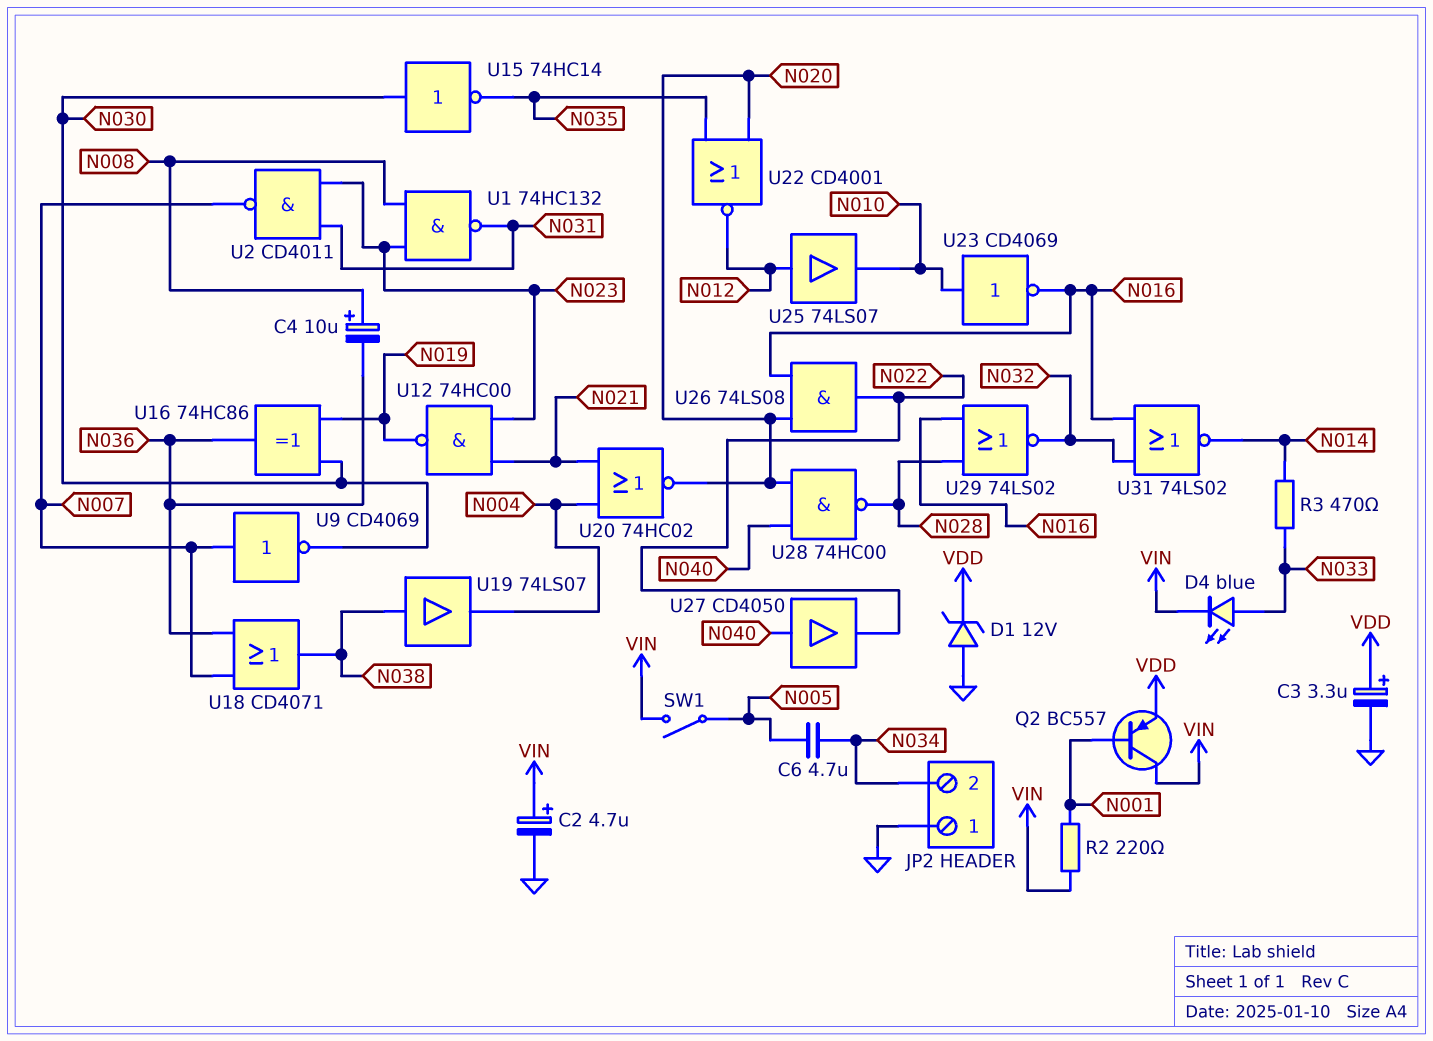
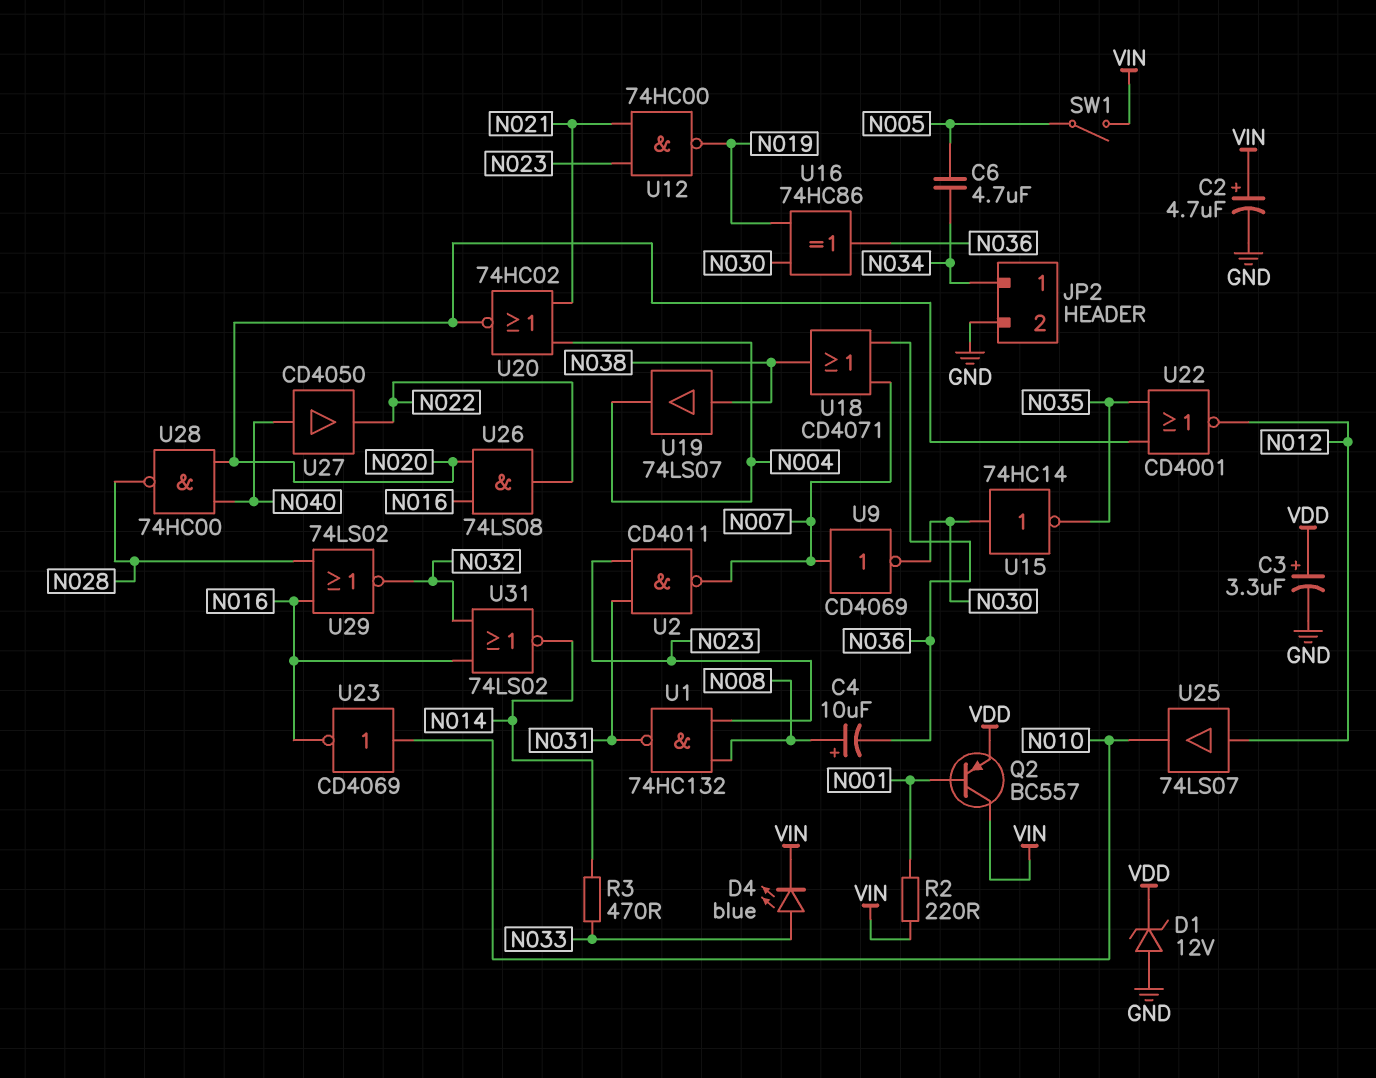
JP2 pin 1: GND -> N034
JP2 pin 2: N034 -> GND

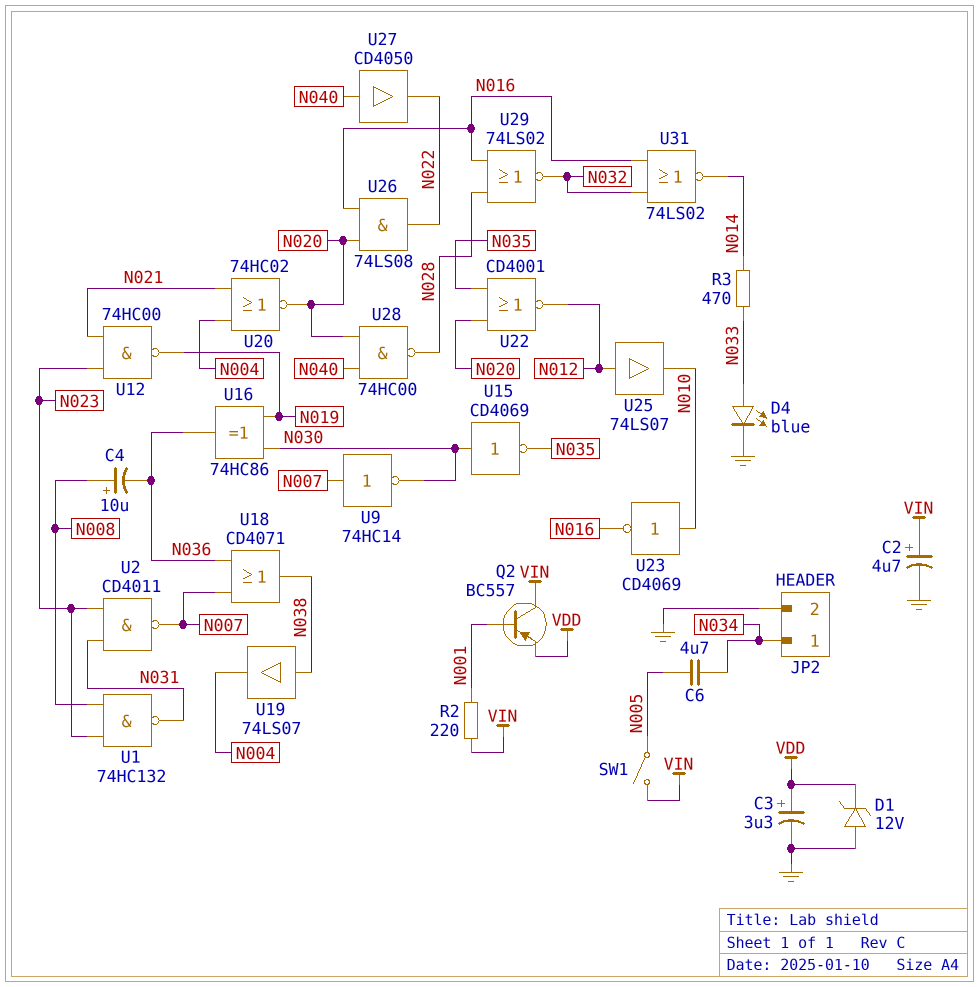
D4: LED blue (A N033, K VIN) -> LED blue (A N033, K GND)
U9: NOT CD4069 (in N007, out N030) -> NOT 74HC14 (in N007, out N030)
U15: NOT 74HC14 (in N030, out N035) -> NOT CD4069 (in N030, out N035)

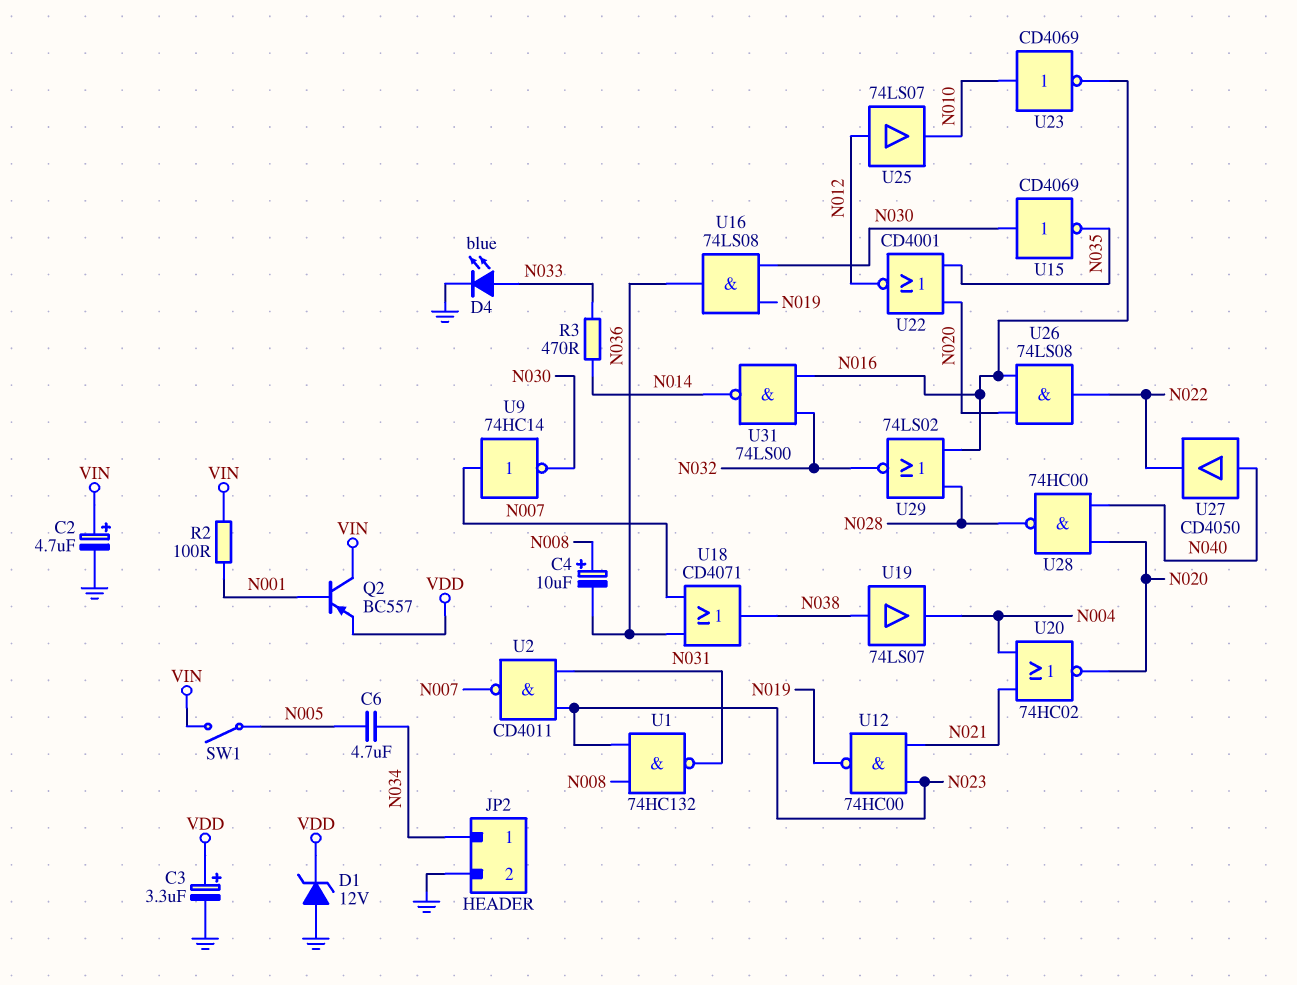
R2: 220 (N001, VIN) -> 100 (N001, VIN)
U16: XOR 74HC86 (in N019, in N030, out N036) -> AND 74LS08 (in N019, in N030, out N036)
U31: NOR 74LS02 (in N016, in N032, out N014) -> NAND 74LS00 (in N016, in N032, out N014)

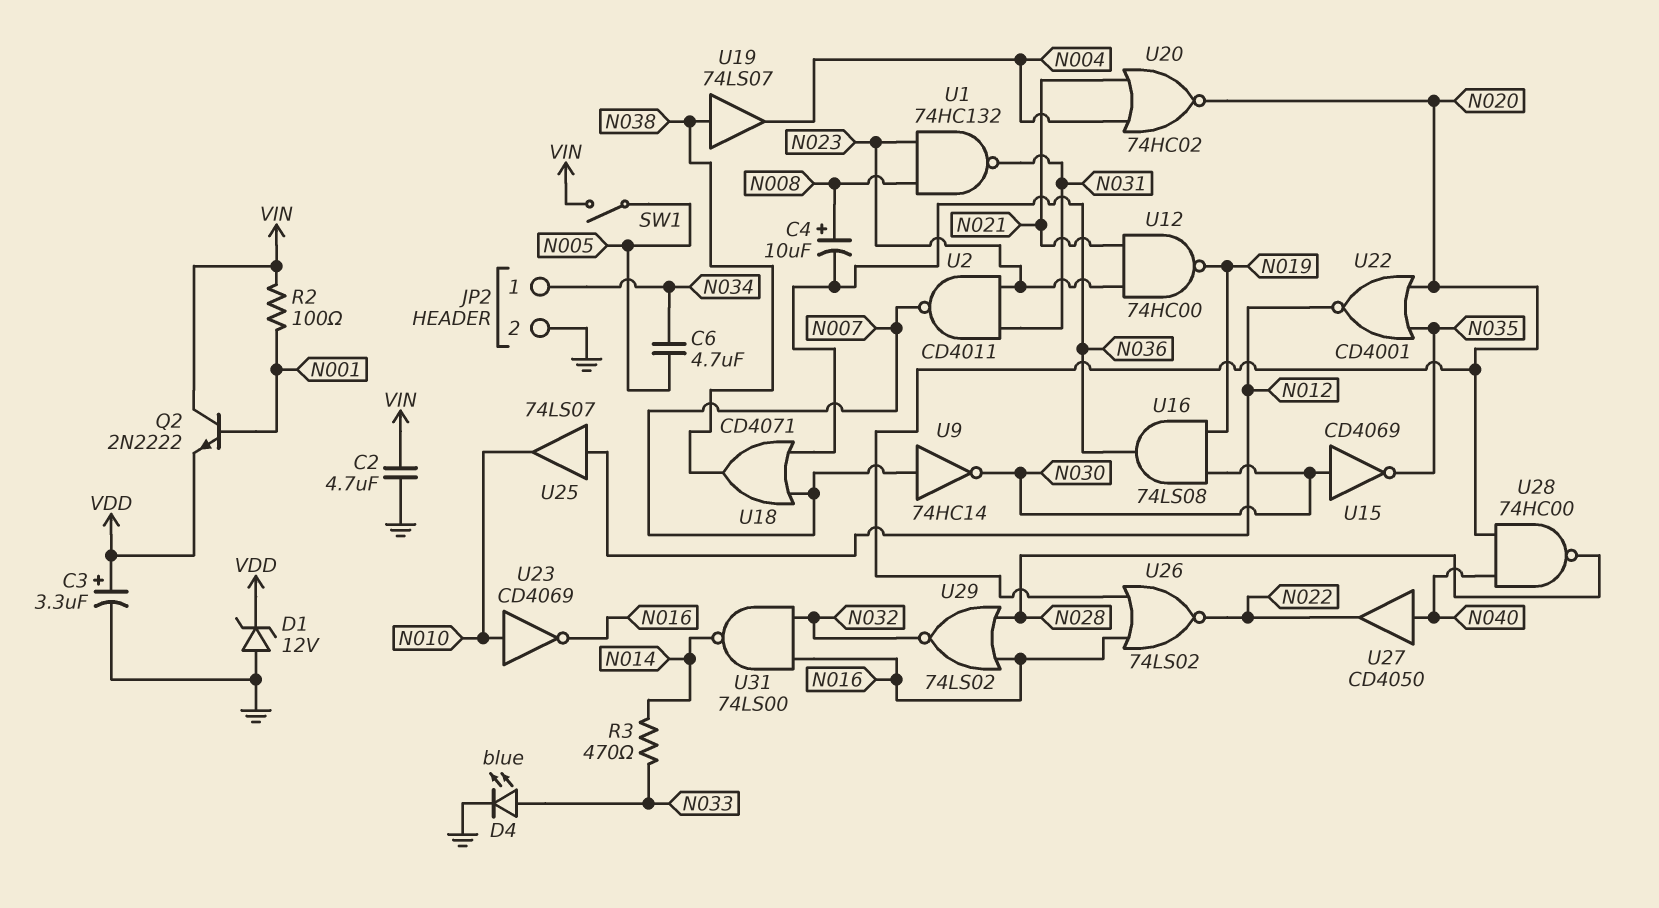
C2: 4.7uF (plus VIN, minus GND) -> 4.7uF (GND, VIN)
Q2: PNP BC557 (B N001, C VIN, E VDD) -> NPN 2N2222 (B N001, C VIN, E VDD)
U26: AND 74LS08 (in N016, in N020, out N022) -> NOR 74LS02 (in N016, in N020, out N022)

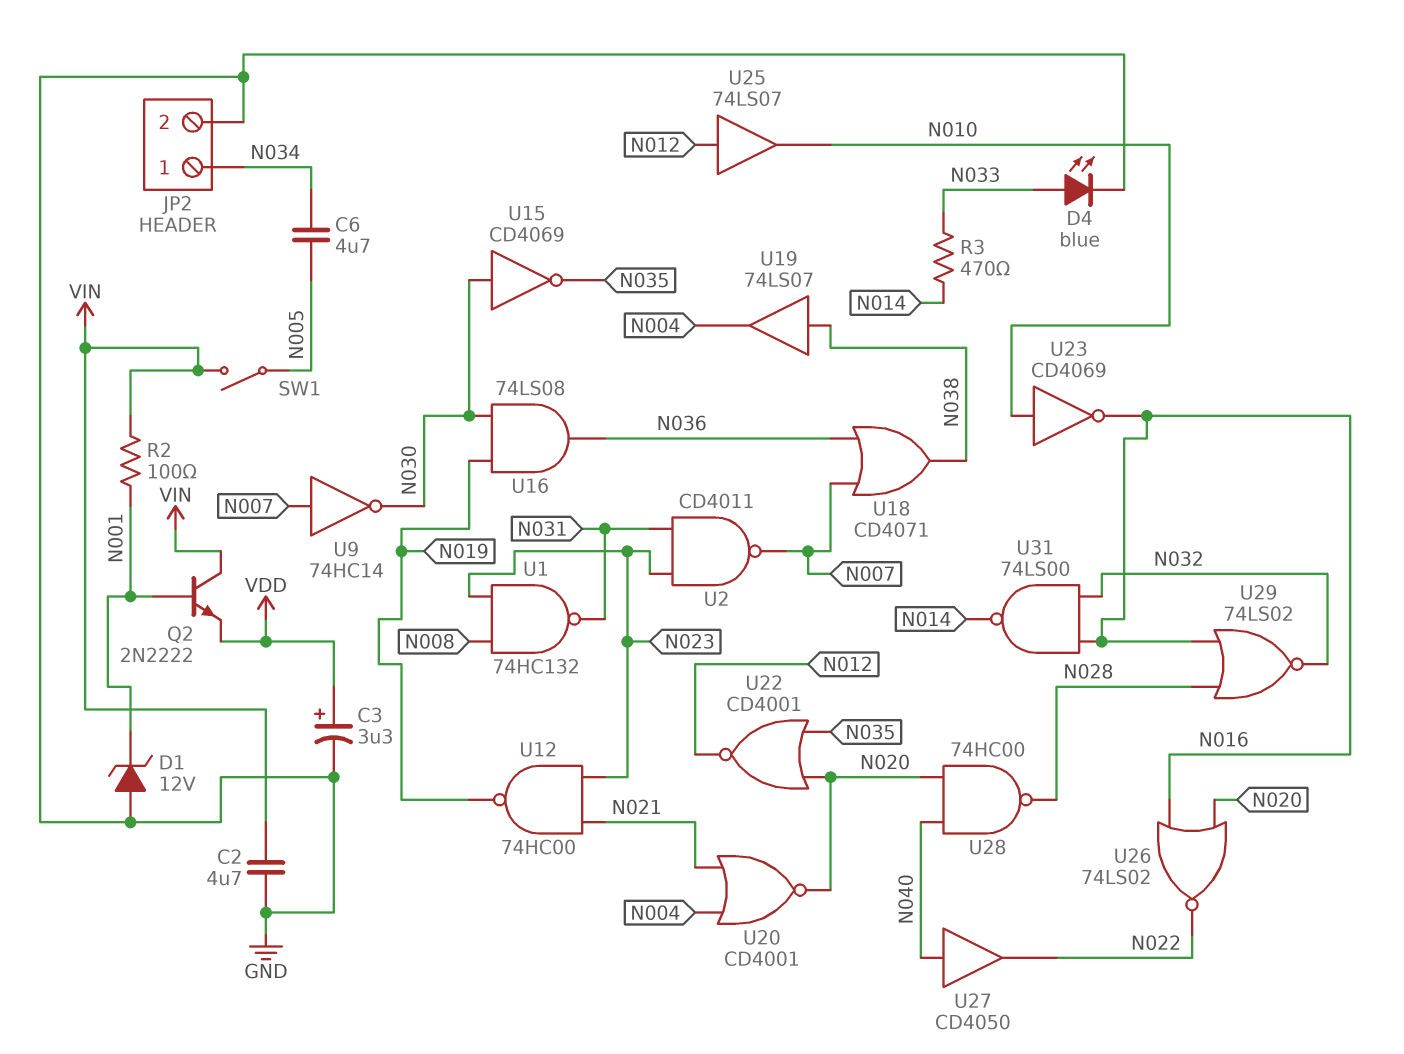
C4: 10uF (plus N008, minus N036) -> none
D1: zener 12V (A GND, K VDD) -> zener 12V (A GND, K N001)
U20: NOR 74HC02 (in N004, in N021, out N020) -> NOR CD4001 (in N004, in N021, out N020)

